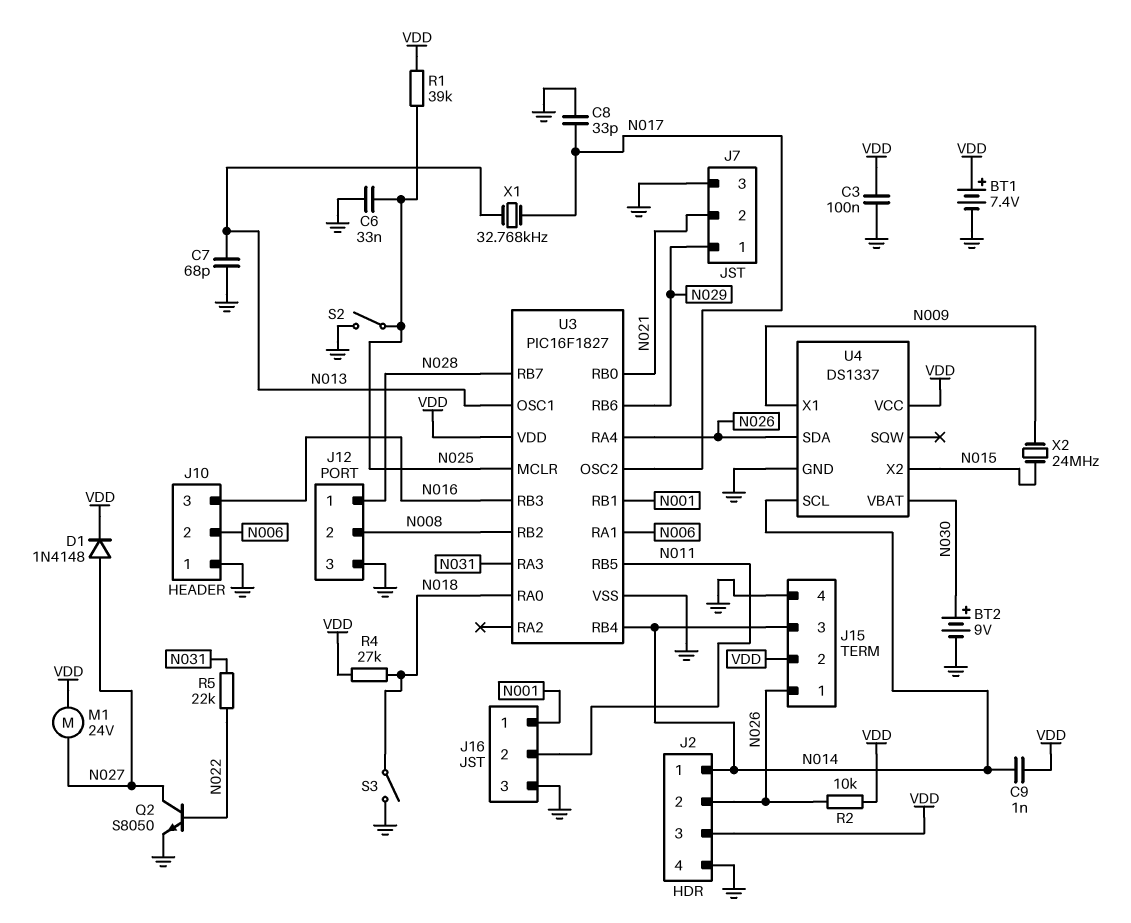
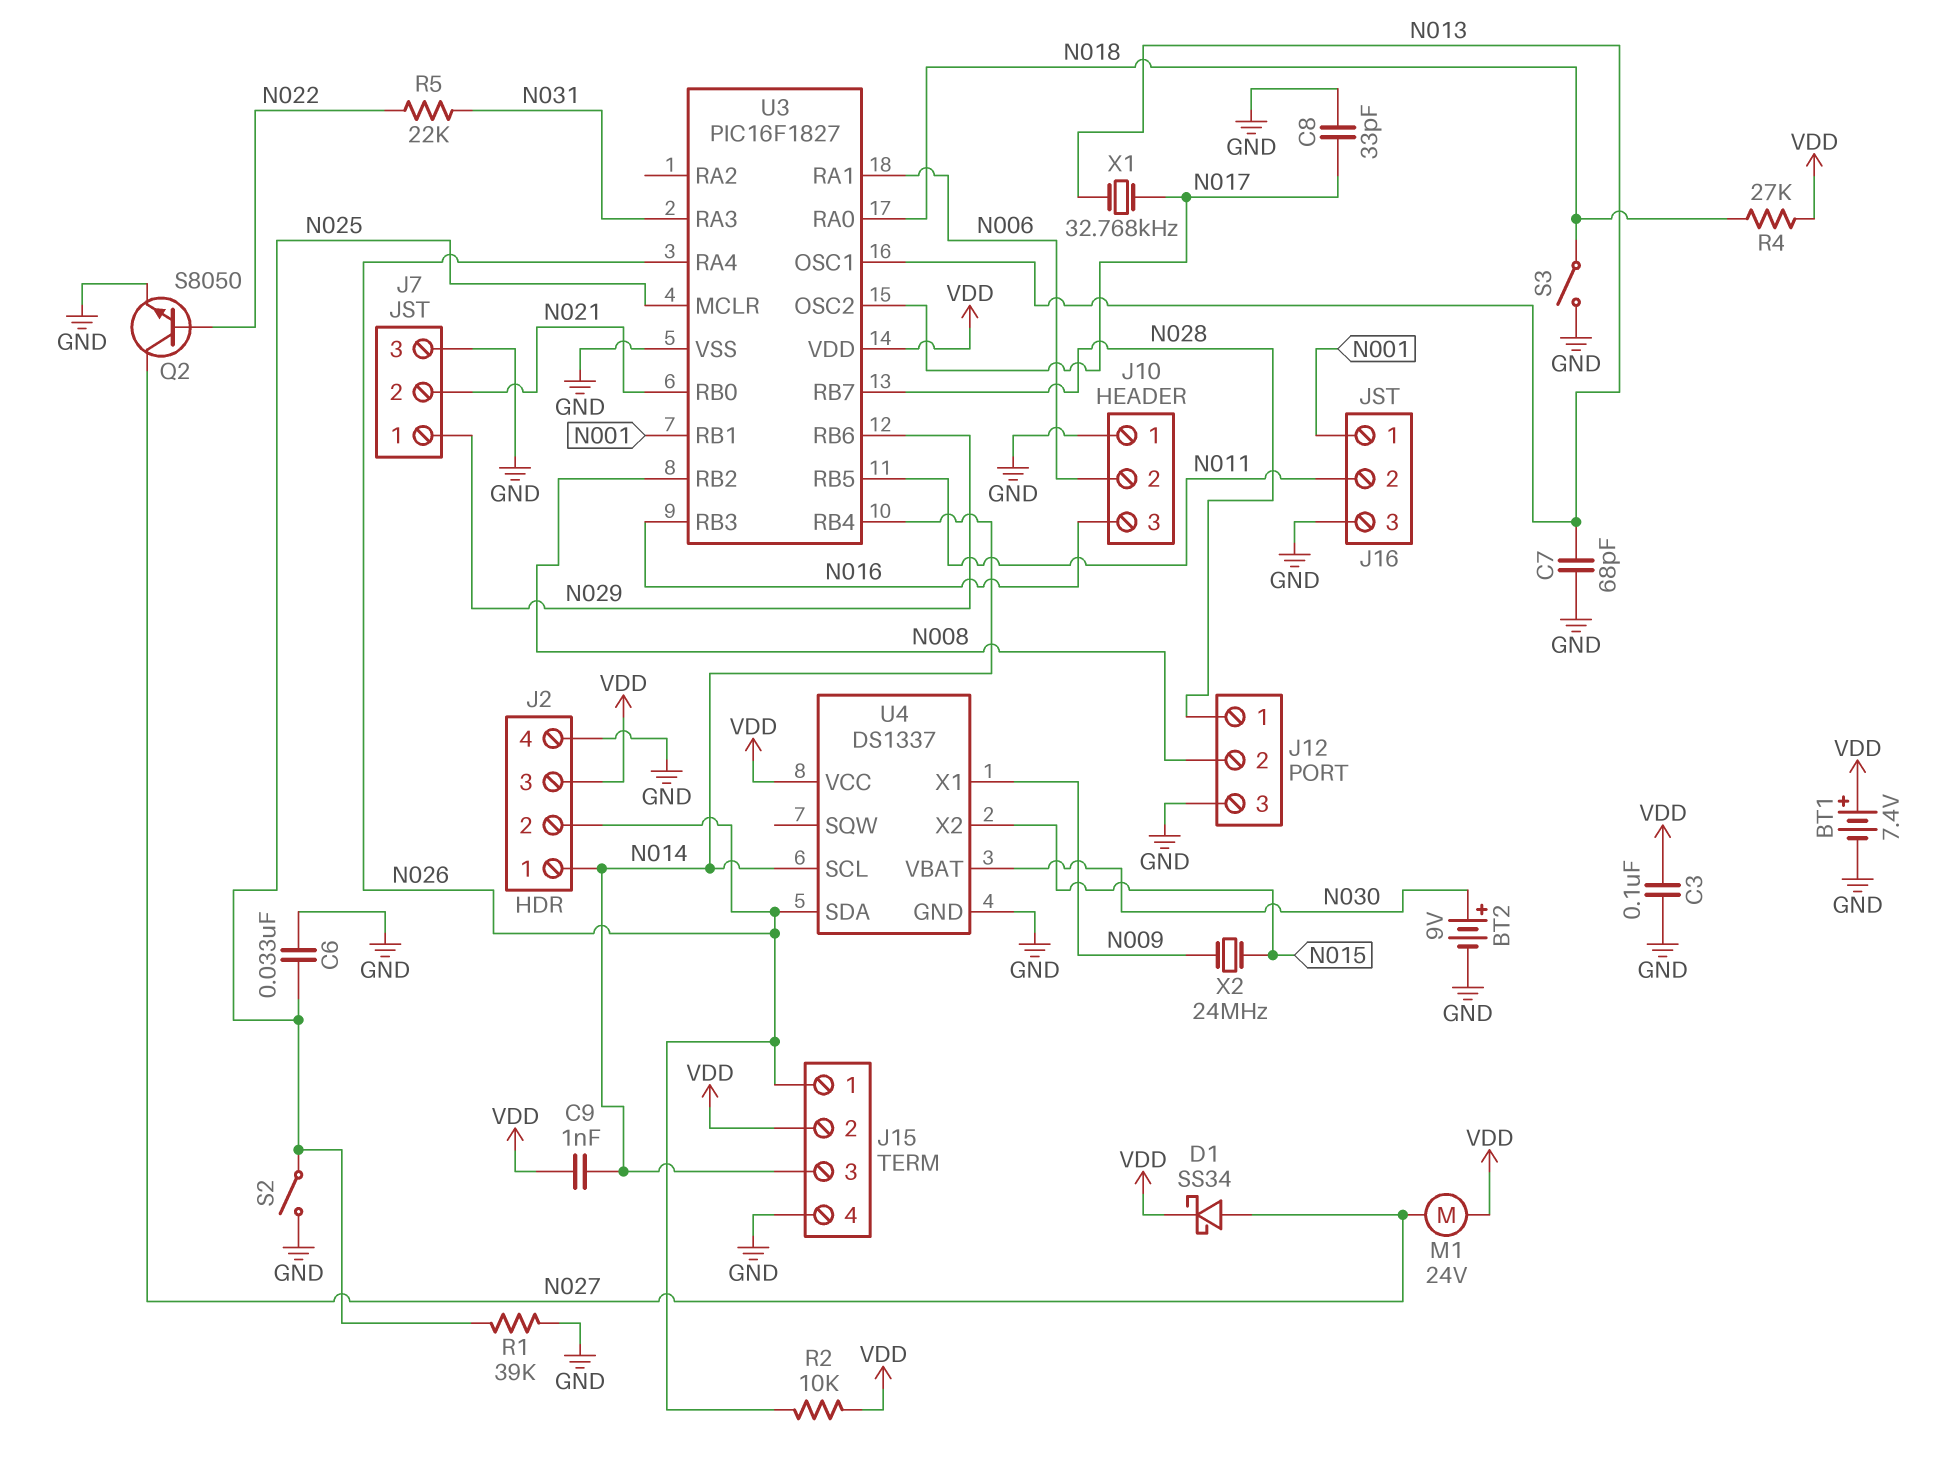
D1: diode 1N4148 (A N027, K VDD) -> schottky SS34 (A N027, K VDD)
R1: 39k (N025, VDD) -> 39k (GND, N025)

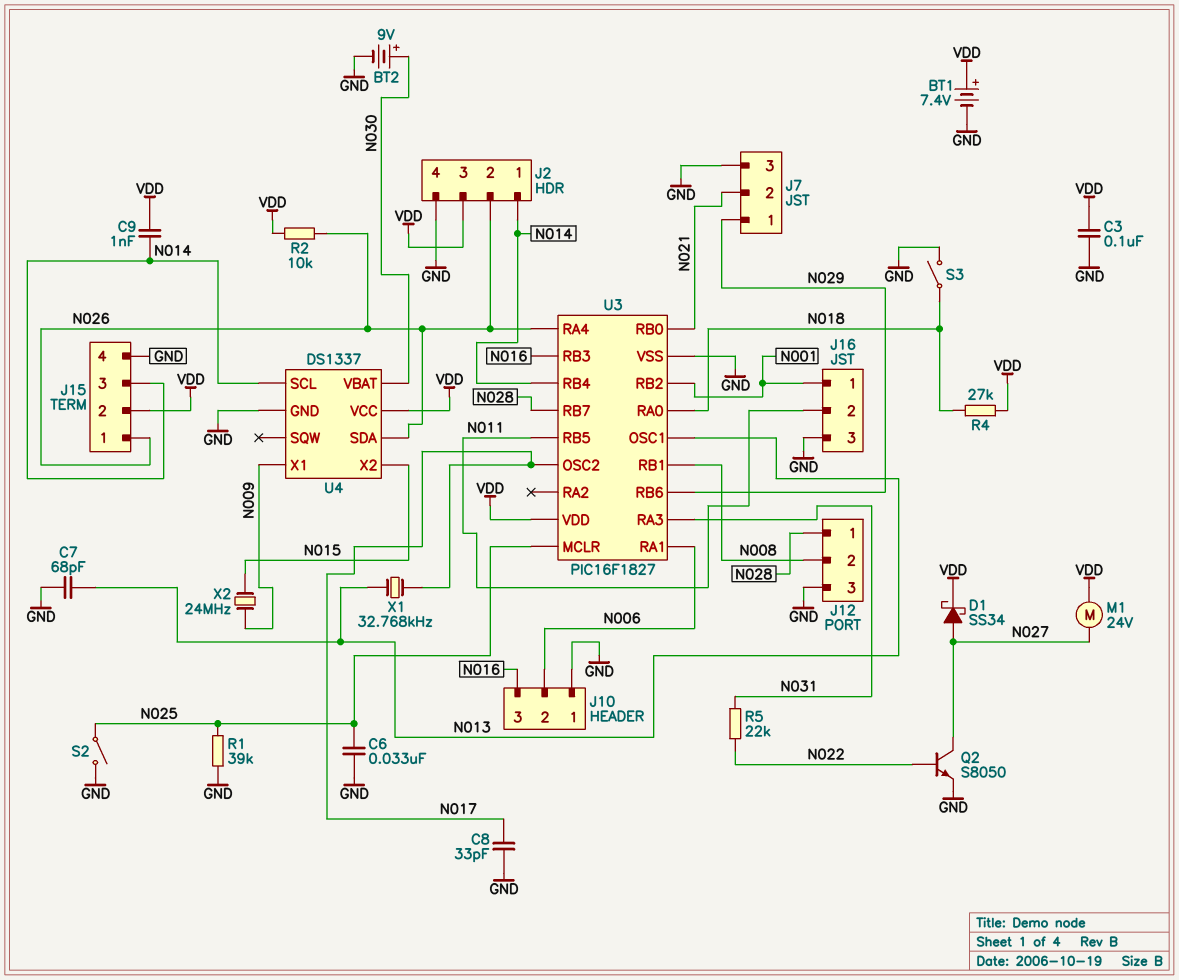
U3 pin RB1: N001 -> N008
U3 pin RB2: N008 -> N001

